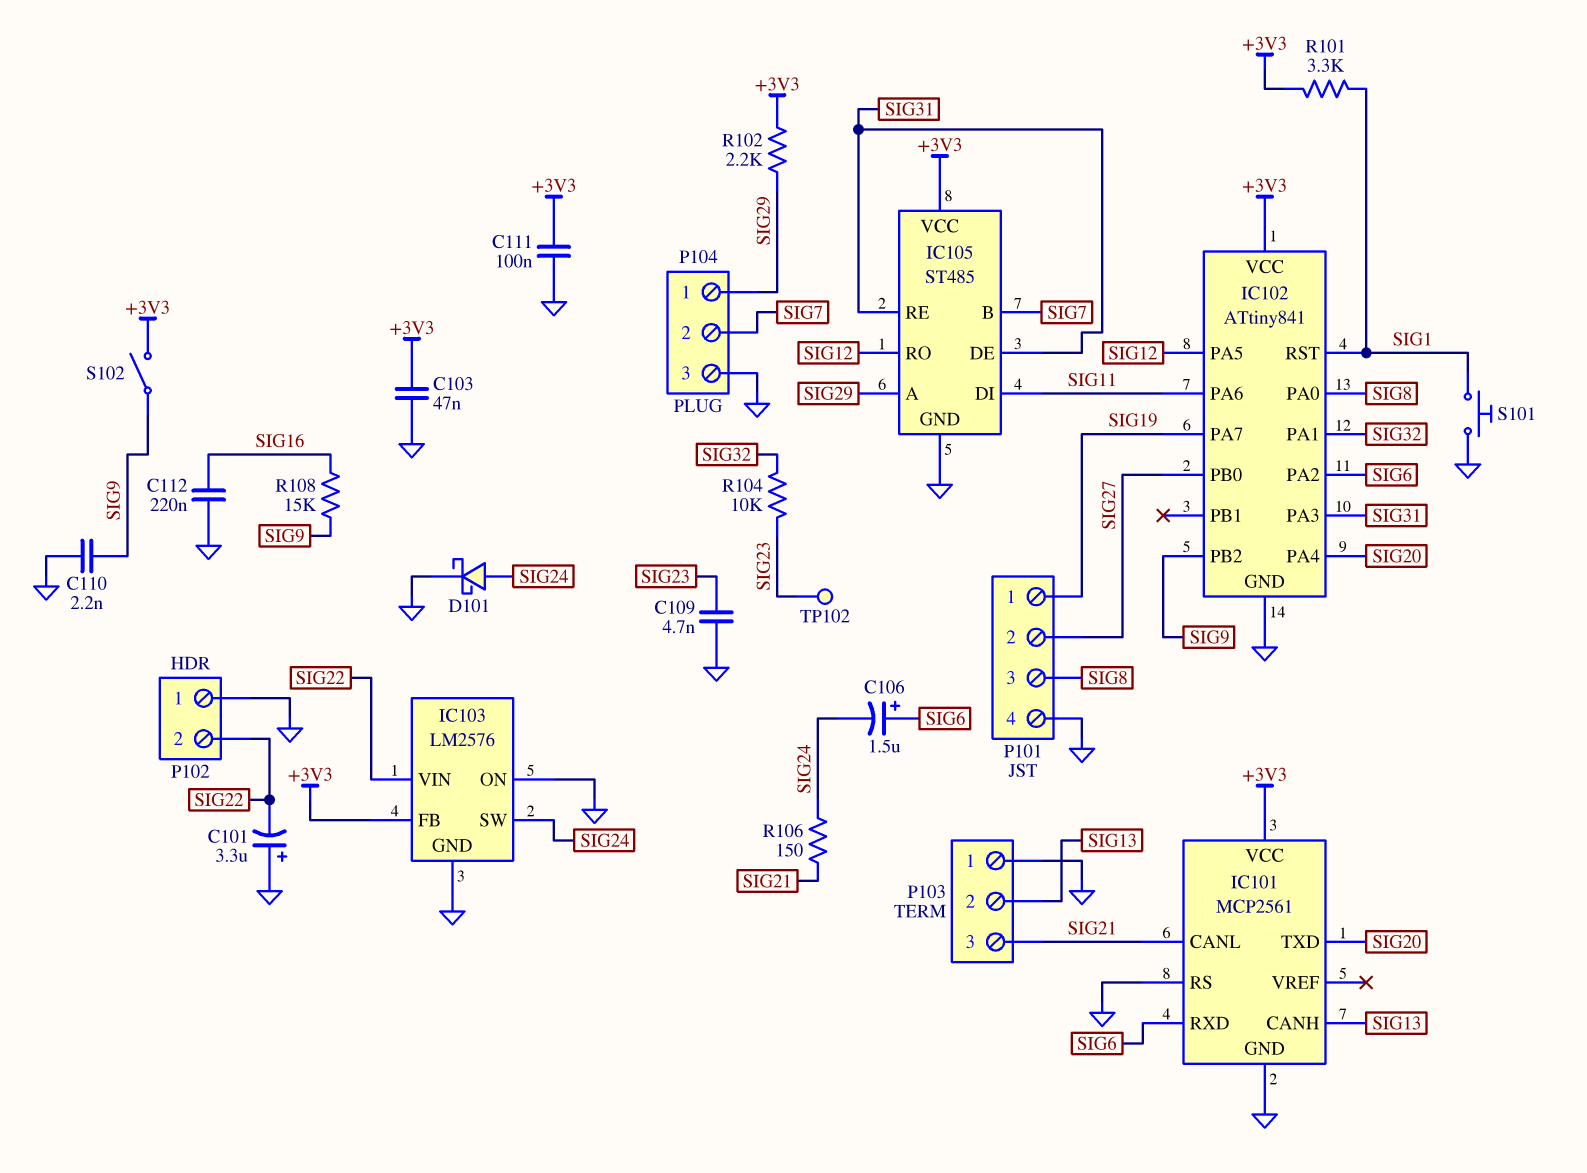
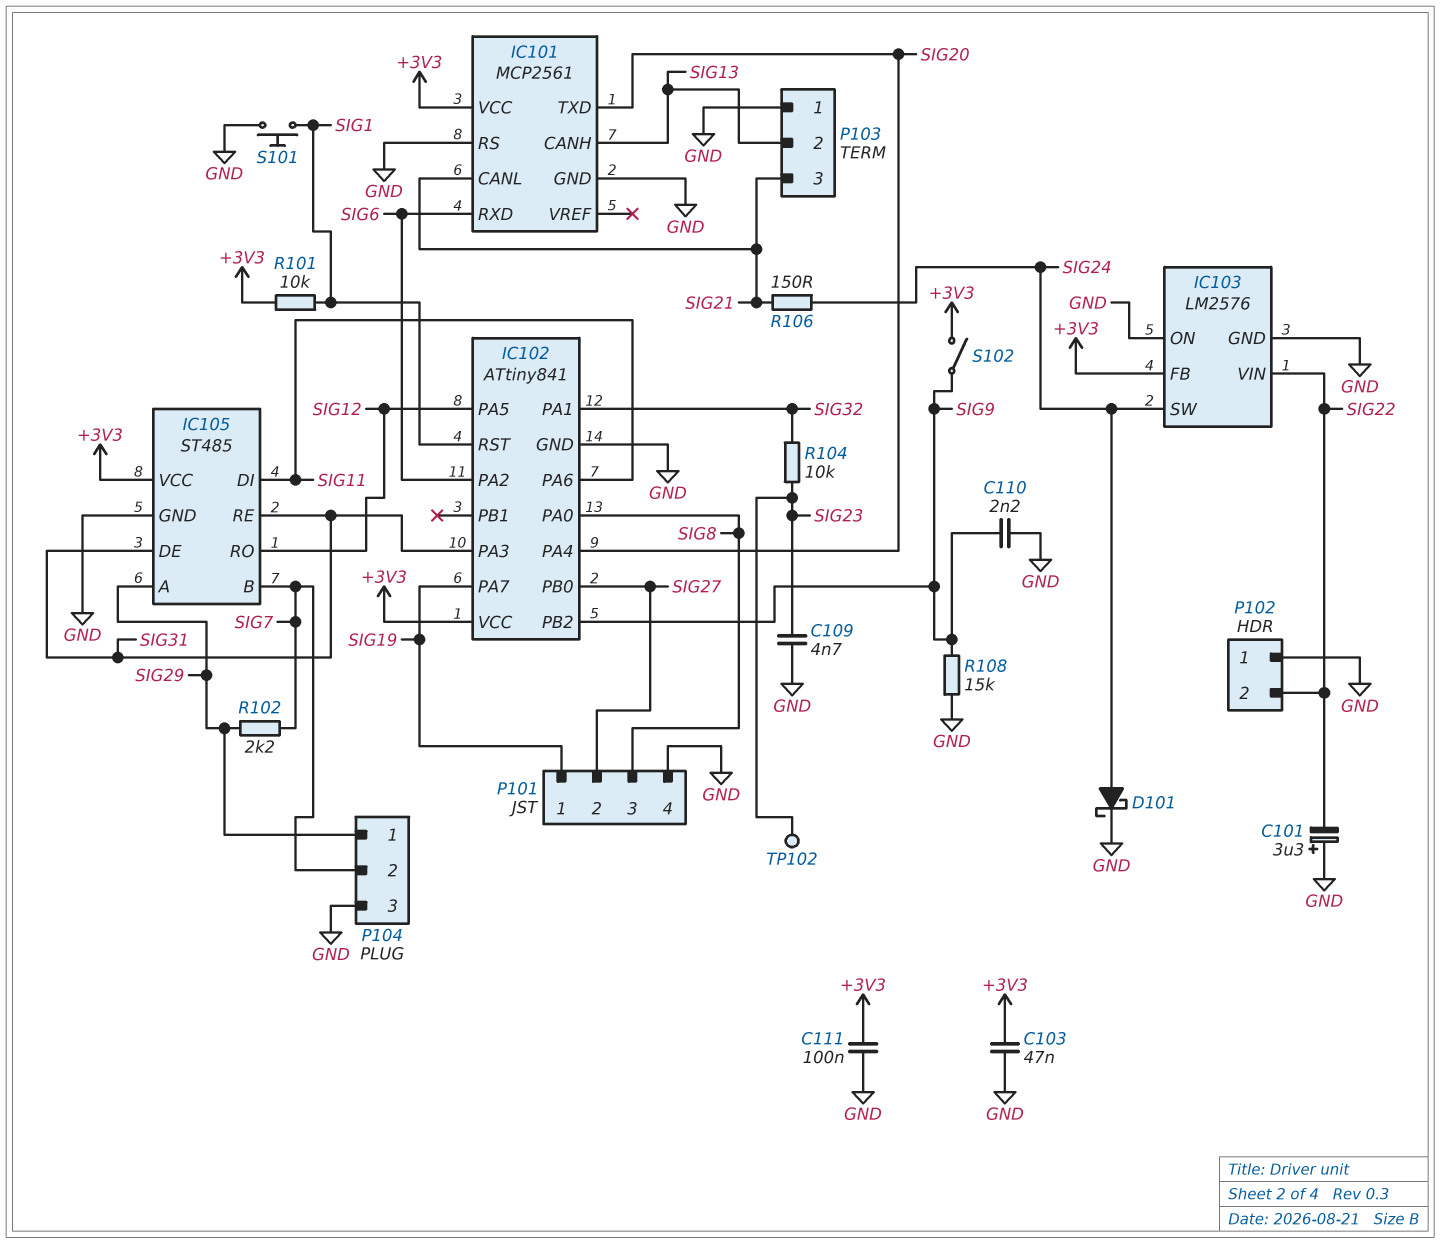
C106: 1.5uF (plus SIG6, minus SIG24) -> none
C112: 220nF (GND, SIG16) -> none
R101: 3.3k (+3V3, SIG1) -> 10k (+3V3, SIG1)
R102: 2.2k (+3V3, SIG29) -> 2.2k (SIG7, SIG29)
R108: 15k (SIG9, SIG16) -> 15k (GND, SIG9)

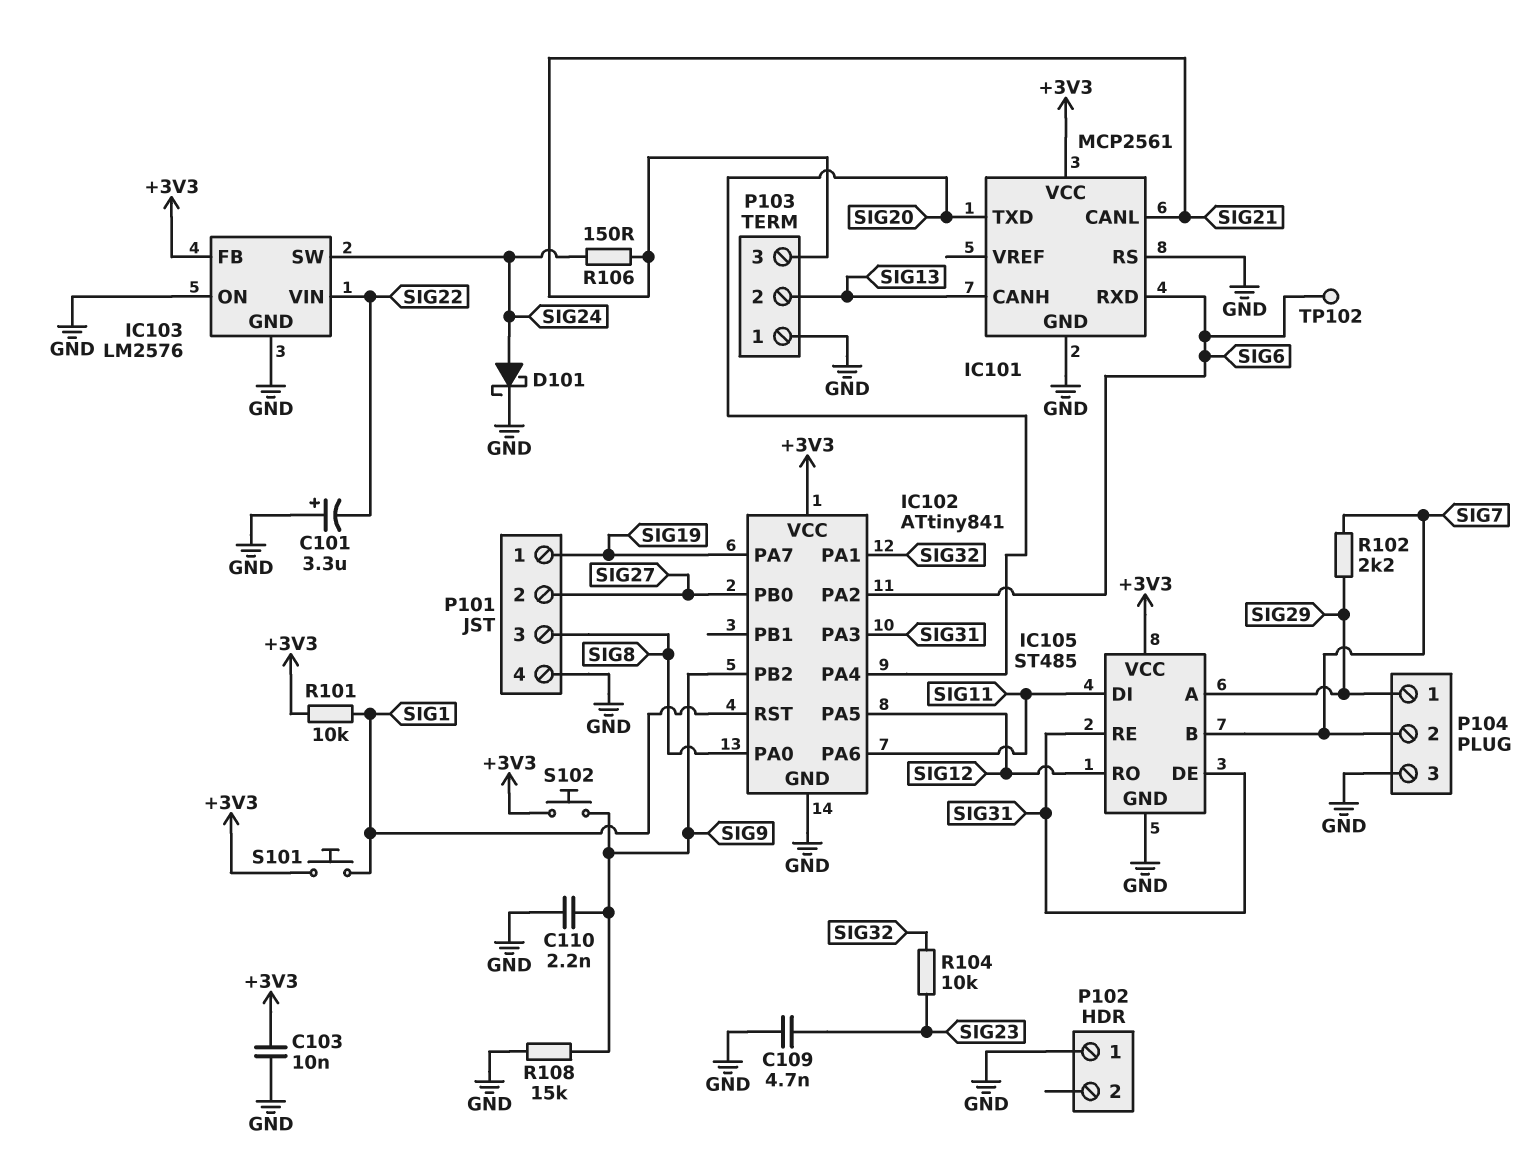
C103: 47nF (+3V3, GND) -> 10nF (+3V3, GND)
C111: 100nF (+3V3, GND) -> none
P102 pin 2: SIG22 -> none
S101: button (GND, SIG1) -> button (+3V3, SIG1)
S102: switch (+3V3, SIG9) -> button (+3V3, SIG9)
TP102: test point (SIG23) -> test point (SIG6)

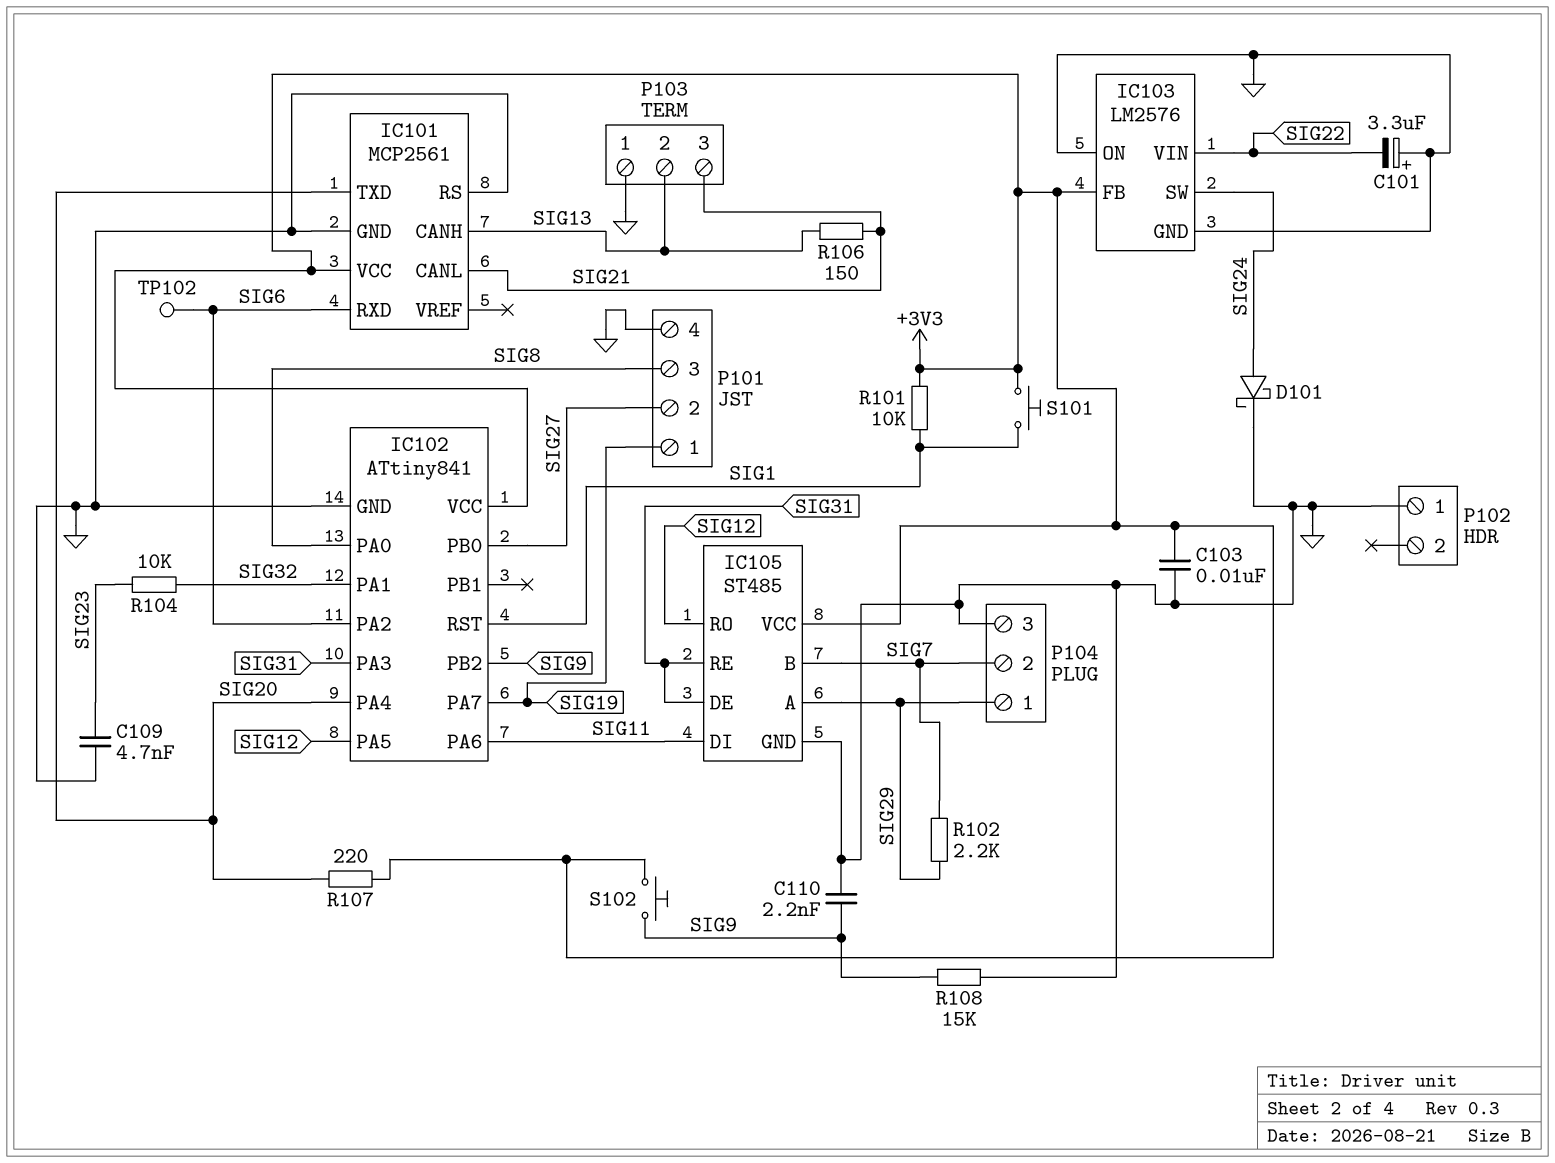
R106: 150 (SIG21, SIG24) -> 150 (SIG13, SIG21)
R107: none -> 220 (+3V3, SIG20)

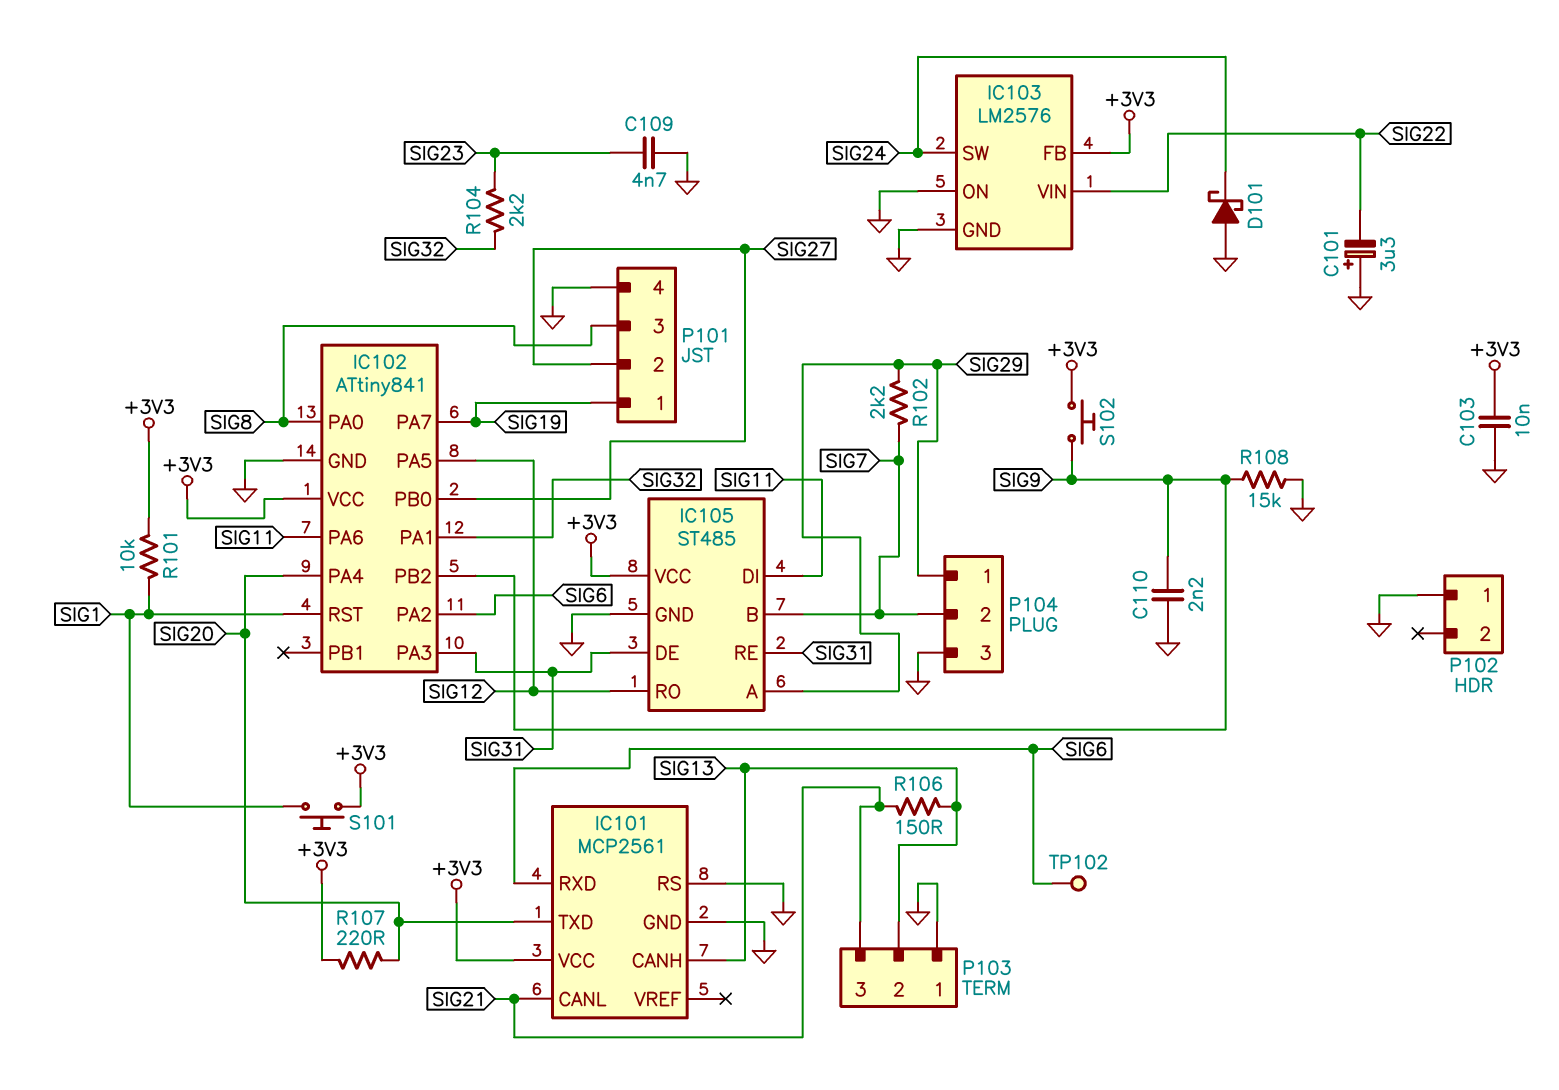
D101: schottky (A SIG24, K GND) -> schottky (A GND, K SIG24)
R104: 10k (SIG23, SIG32) -> 2.2k (SIG23, SIG32)

